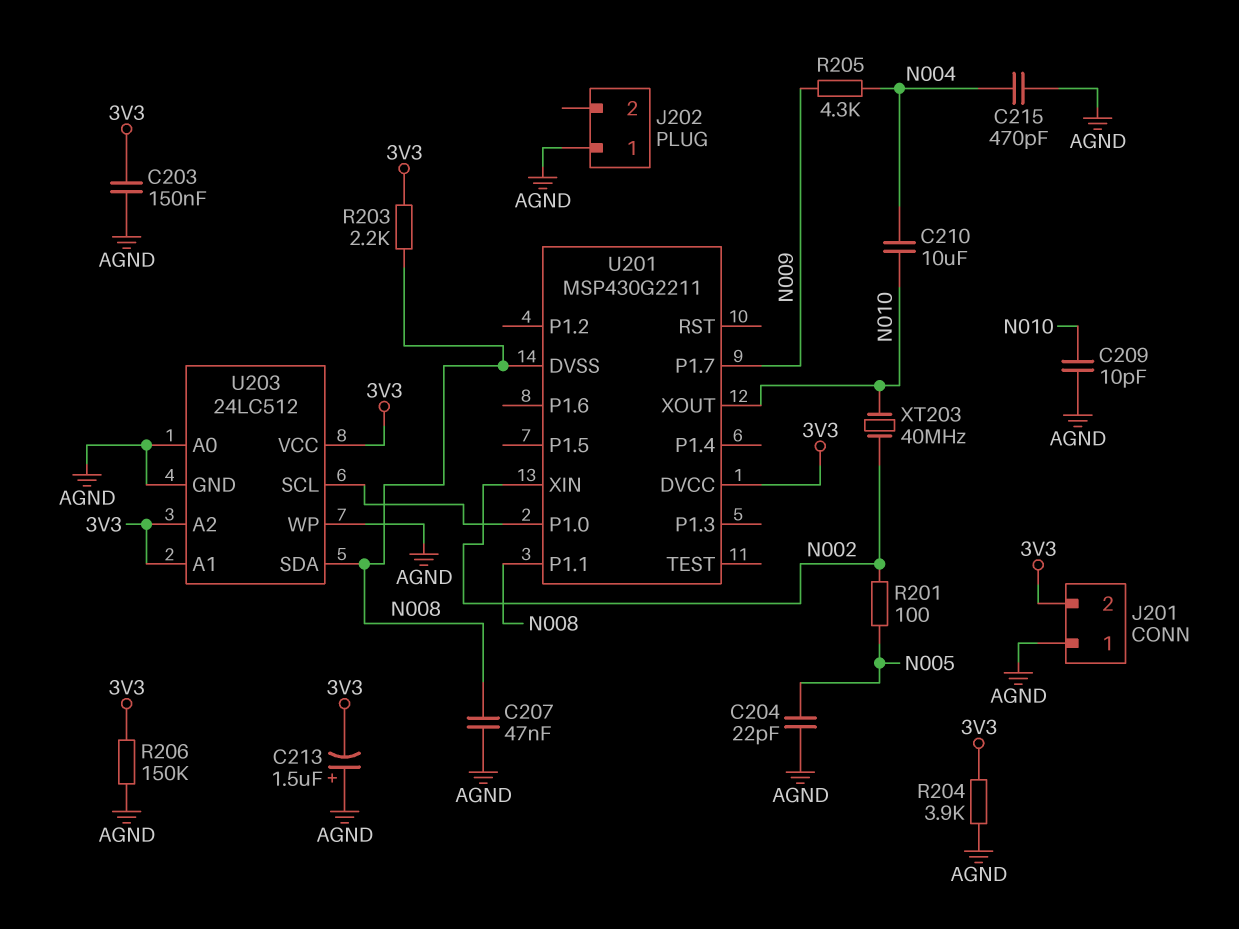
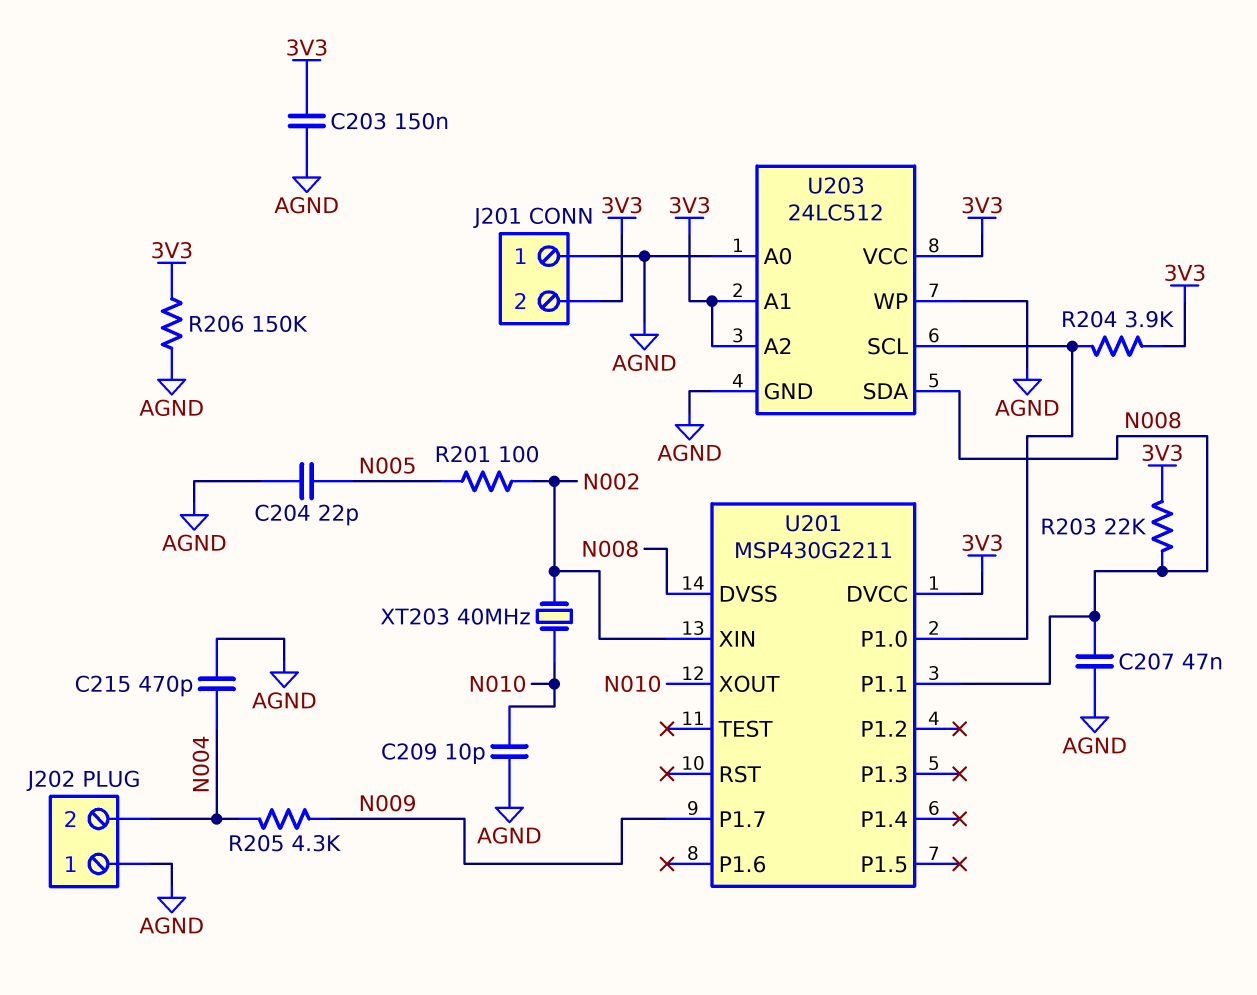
C210: 10uF (N004, N010) -> none
C213: 1.5uF (plus AGND, minus 3V3) -> none
J202 pin 2: none -> N004
R203: 2.2k (3V3, N008) -> 22k (3V3, N008)
R204: 3.9k (3V3, AGND) -> 3.9k (3V3, U201/P1.0)

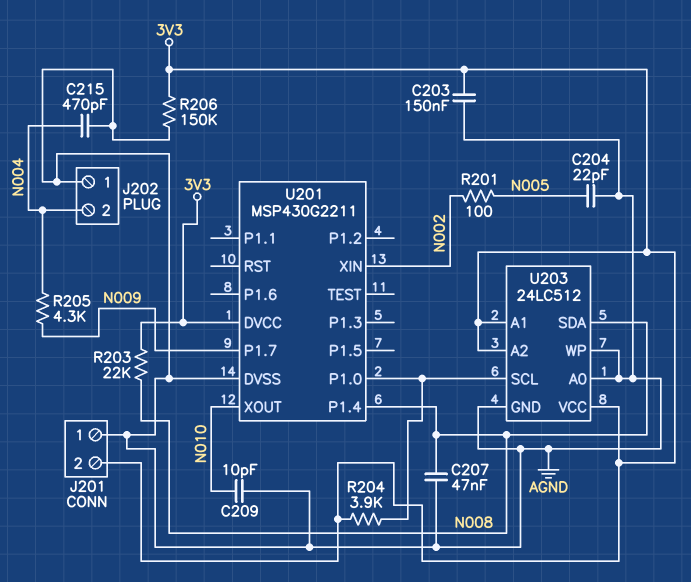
U201 pin DVSS: N008 -> AGND
U201 pin P1.1: N008 -> none
U201 pin P1.4: none -> N008
XT203: 40MHz (N002, N010) -> none

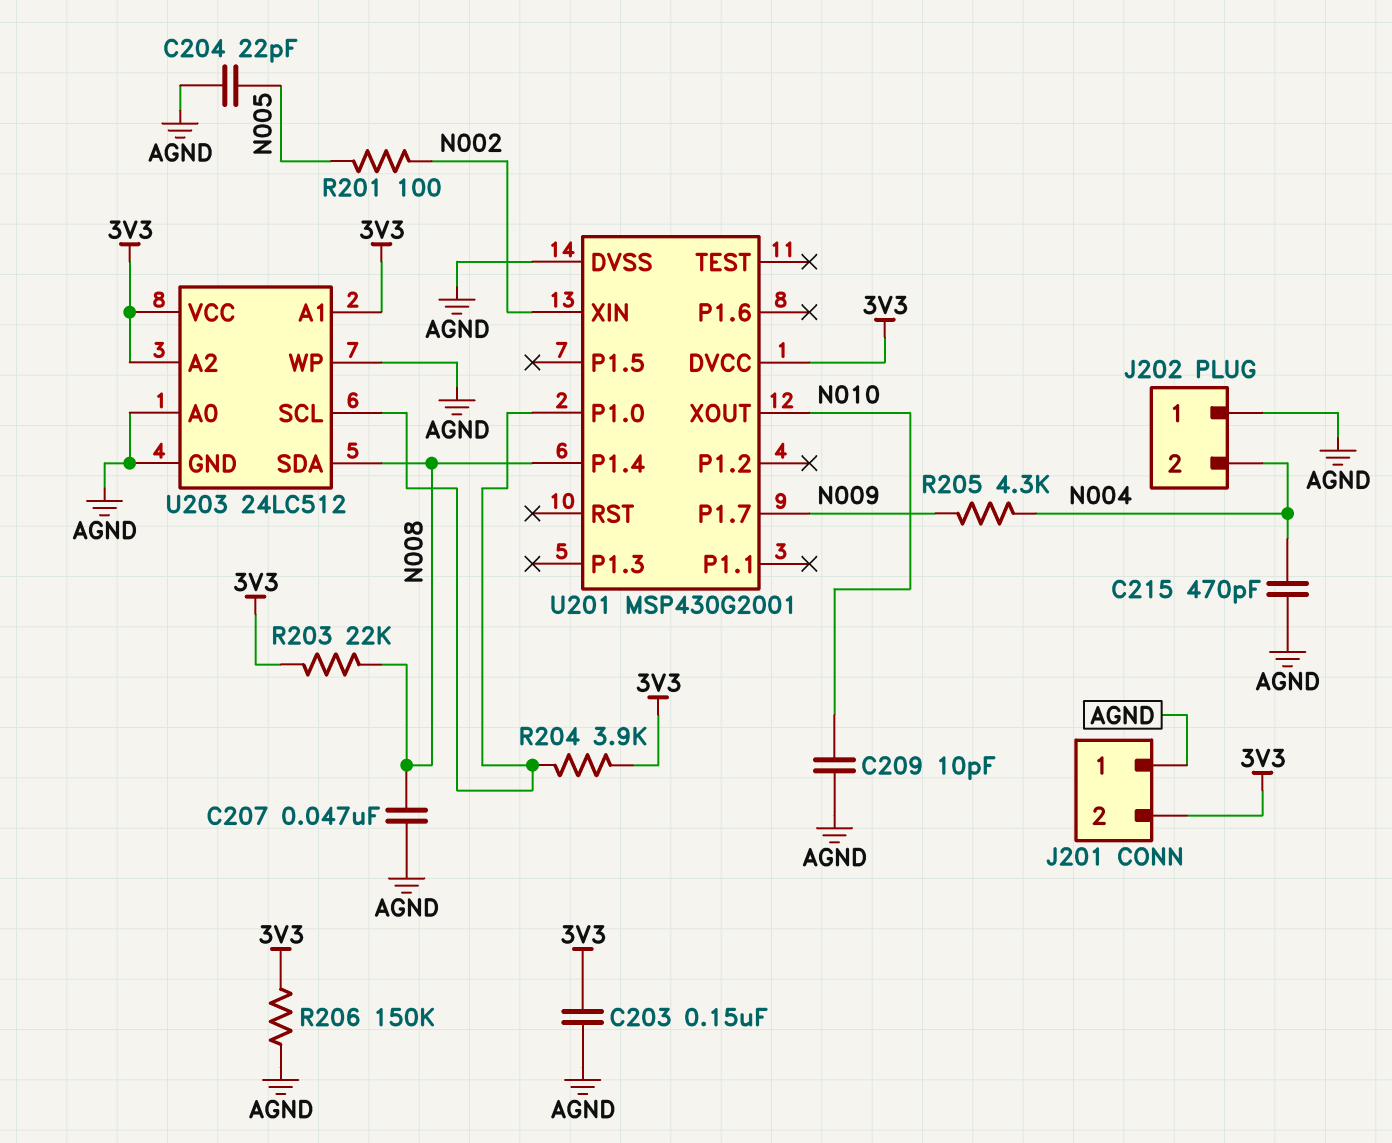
U201: MSP430G2211 -> MSP430G2001

